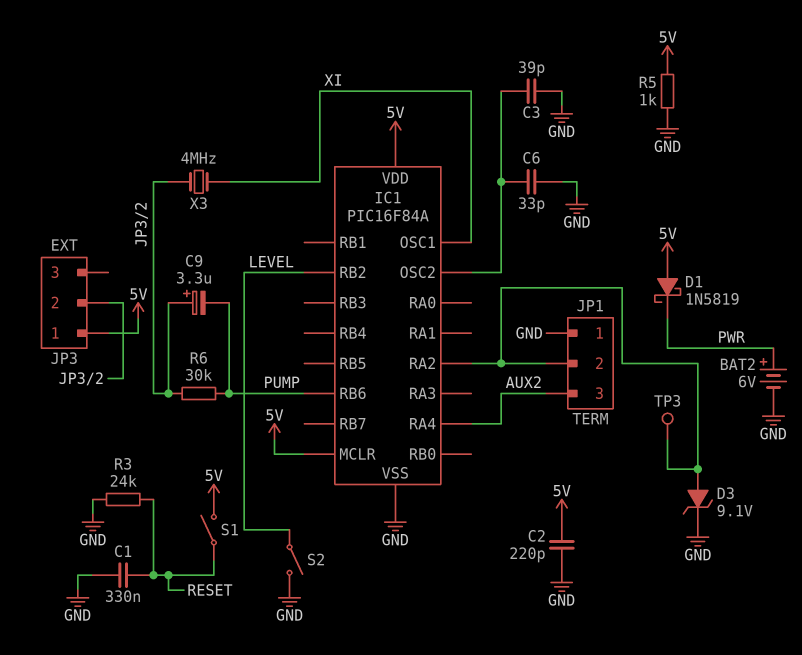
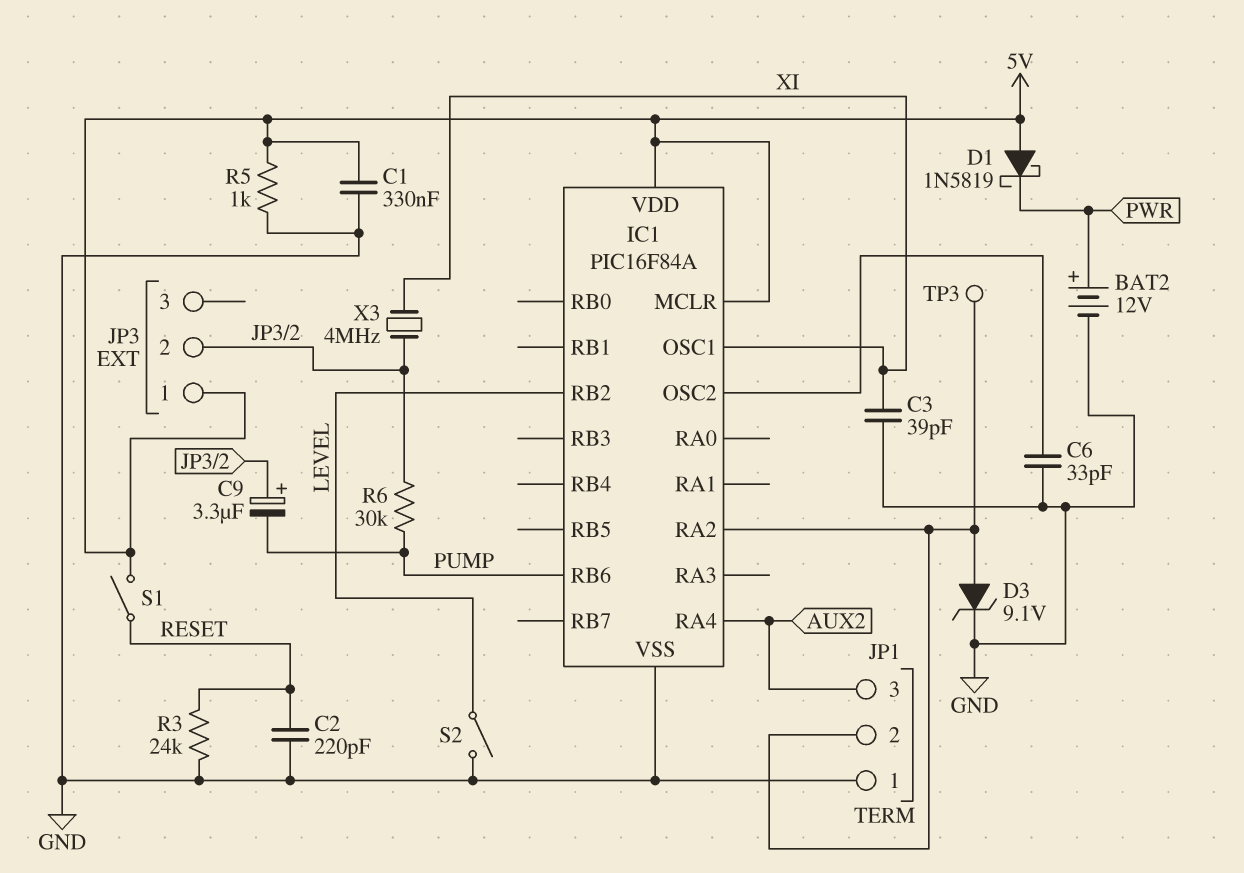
BAT2: 6V (plus PWR, minus GND) -> 12V (plus PWR, minus GND)
C1: 330nF (GND, RESET) -> 330nF (5V, GND)
C2: 220pF (5V, GND) -> 220pF (GND, RESET)
C3: 39pF (GND, IC1/OSC2) -> 39pF (GND, XI)

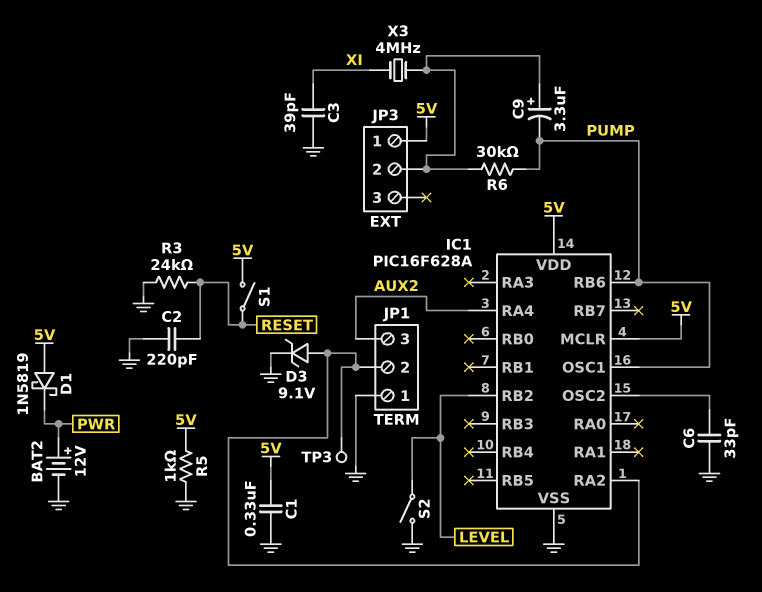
IC1: PIC16F84A -> PIC16F628A
IC1 pin OSC1: XI -> PUMP

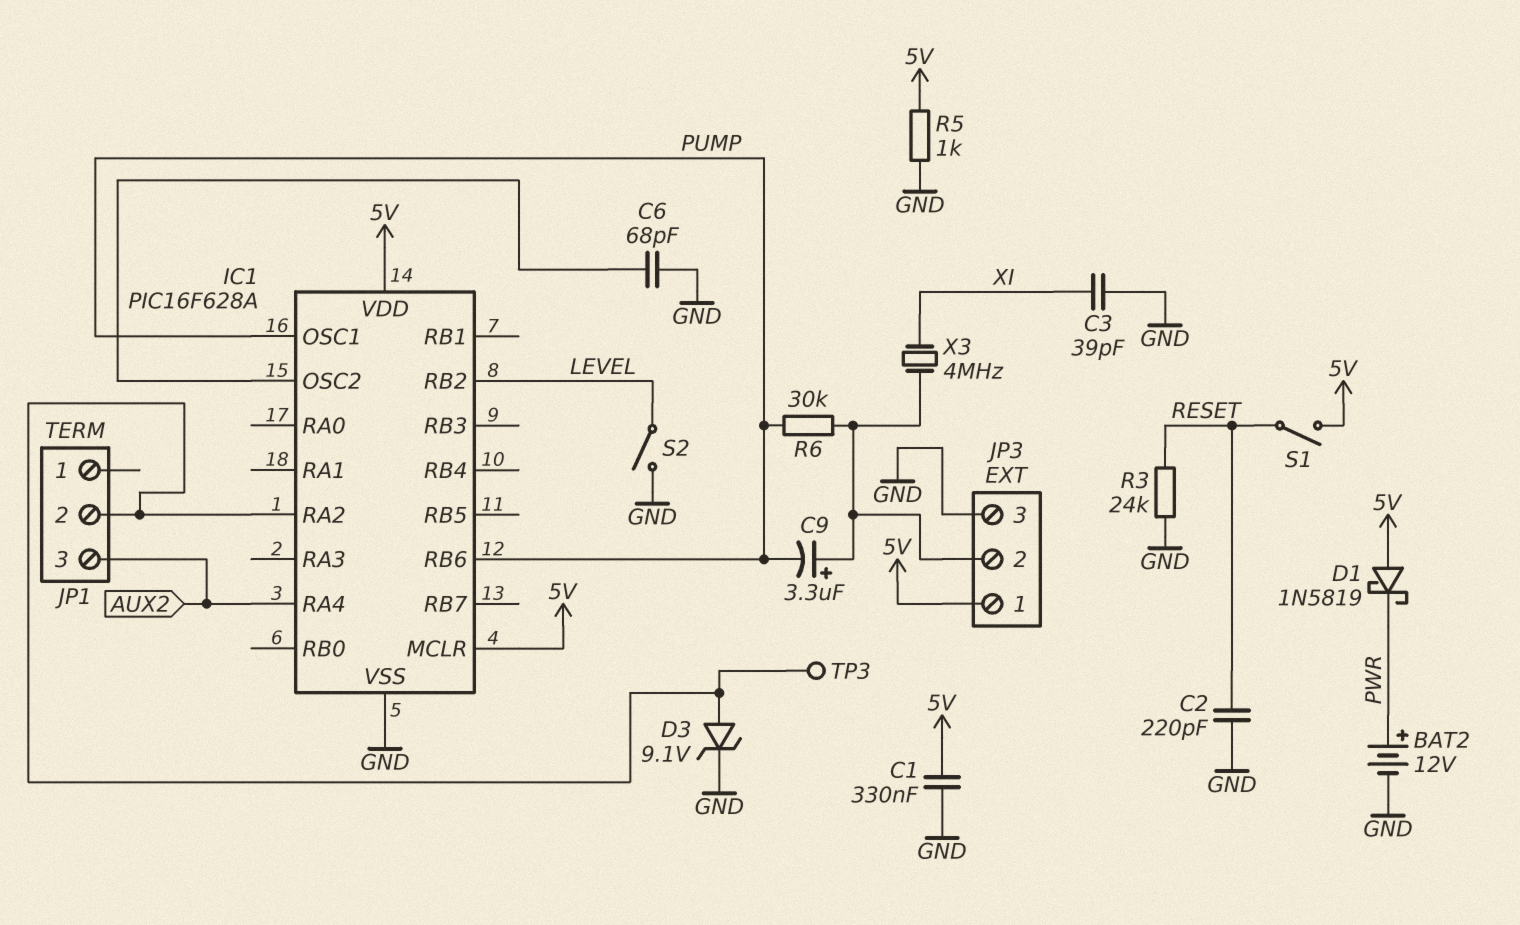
C6: 33pF (GND, IC1/OSC2) -> 68pF (GND, IC1/OSC2)
JP1 pin 1: GND -> none
JP3 pin 3: none -> GND

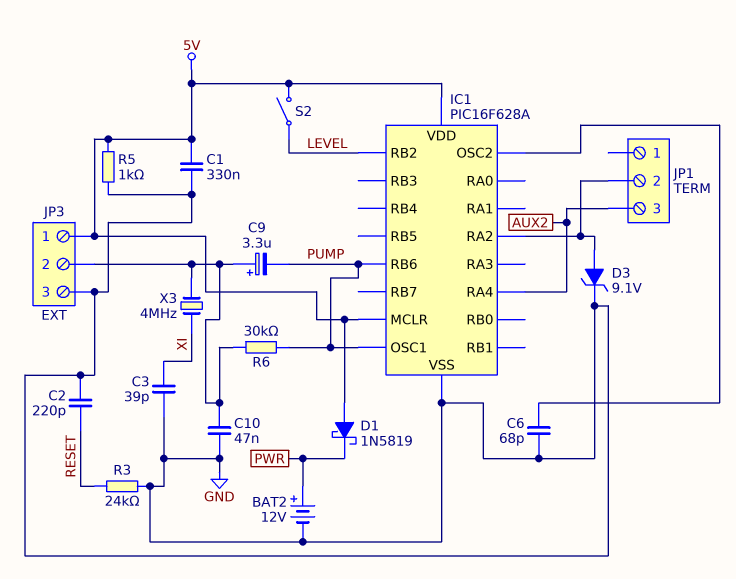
C10: none -> 47nF (GND, JP3/2)
S1: switch (5V, RESET) -> none
S2: switch (GND, LEVEL) -> switch (5V, LEVEL)
TP3: test point (IC1/RA2) -> none

